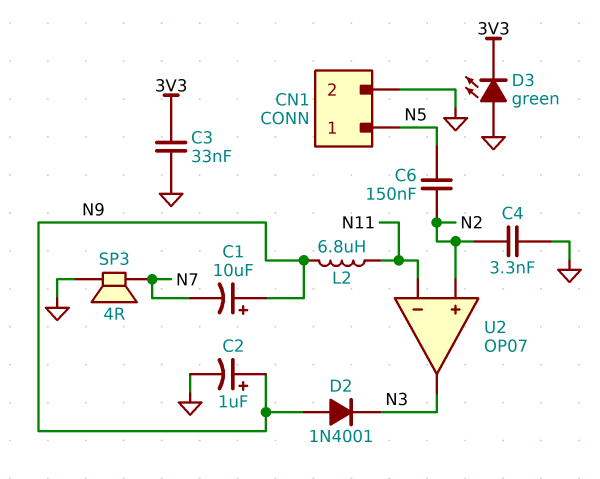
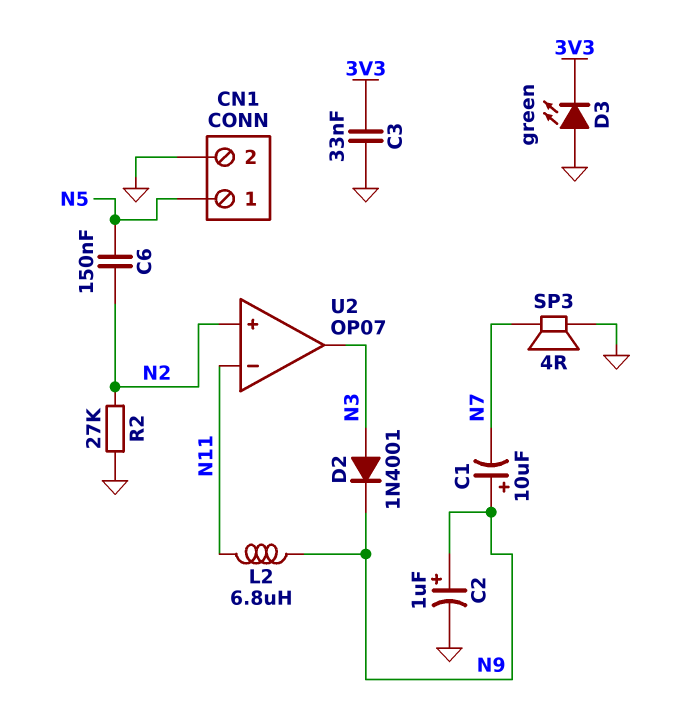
C4: 3.3nF (GND, N2) -> none
D2: diode 1N4001 (A N9, K N3) -> diode 1N4001 (A N3, K N9)
R2: none -> 27k (GND, N2)

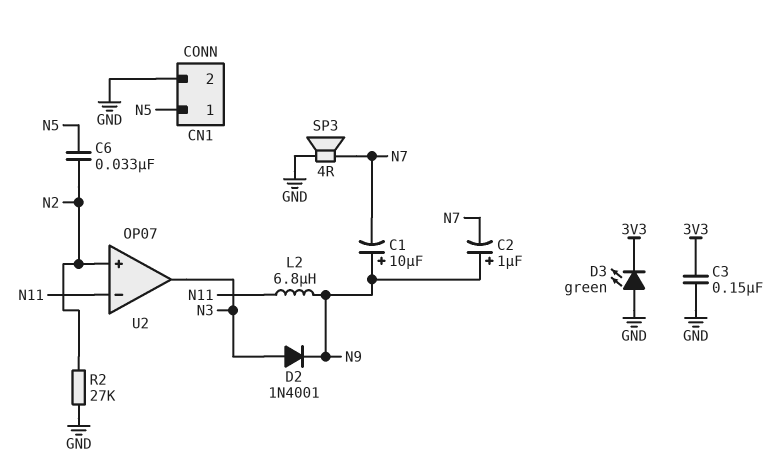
C2: 1uF (plus N9, minus GND) -> 1uF (plus N9, minus N7)
C3: 33nF (3V3, GND) -> 150nF (3V3, GND)
C6: 150nF (N2, N5) -> 33nF (N2, N5)

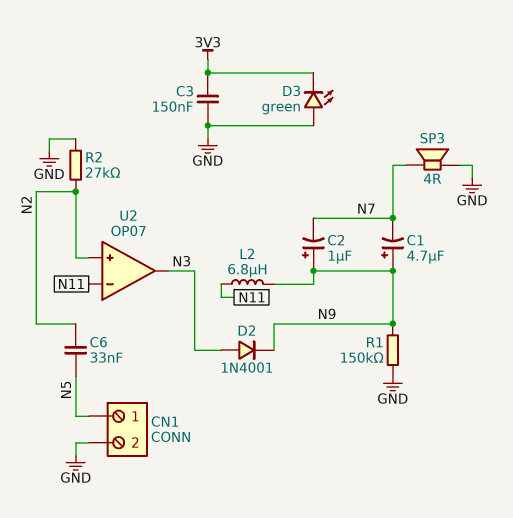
C1: 10uF (plus N9, minus N7) -> 4.7uF (plus N9, minus N7)
R1: none -> 150k (GND, N9)

